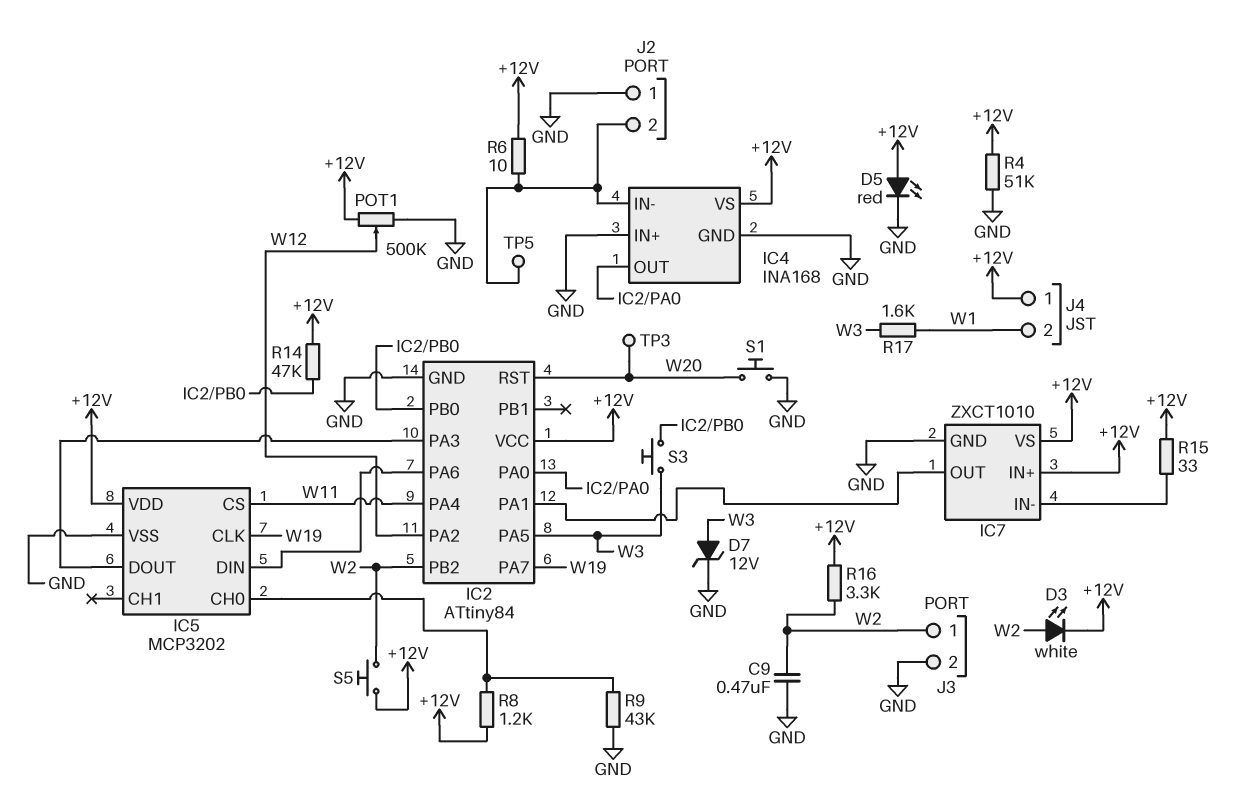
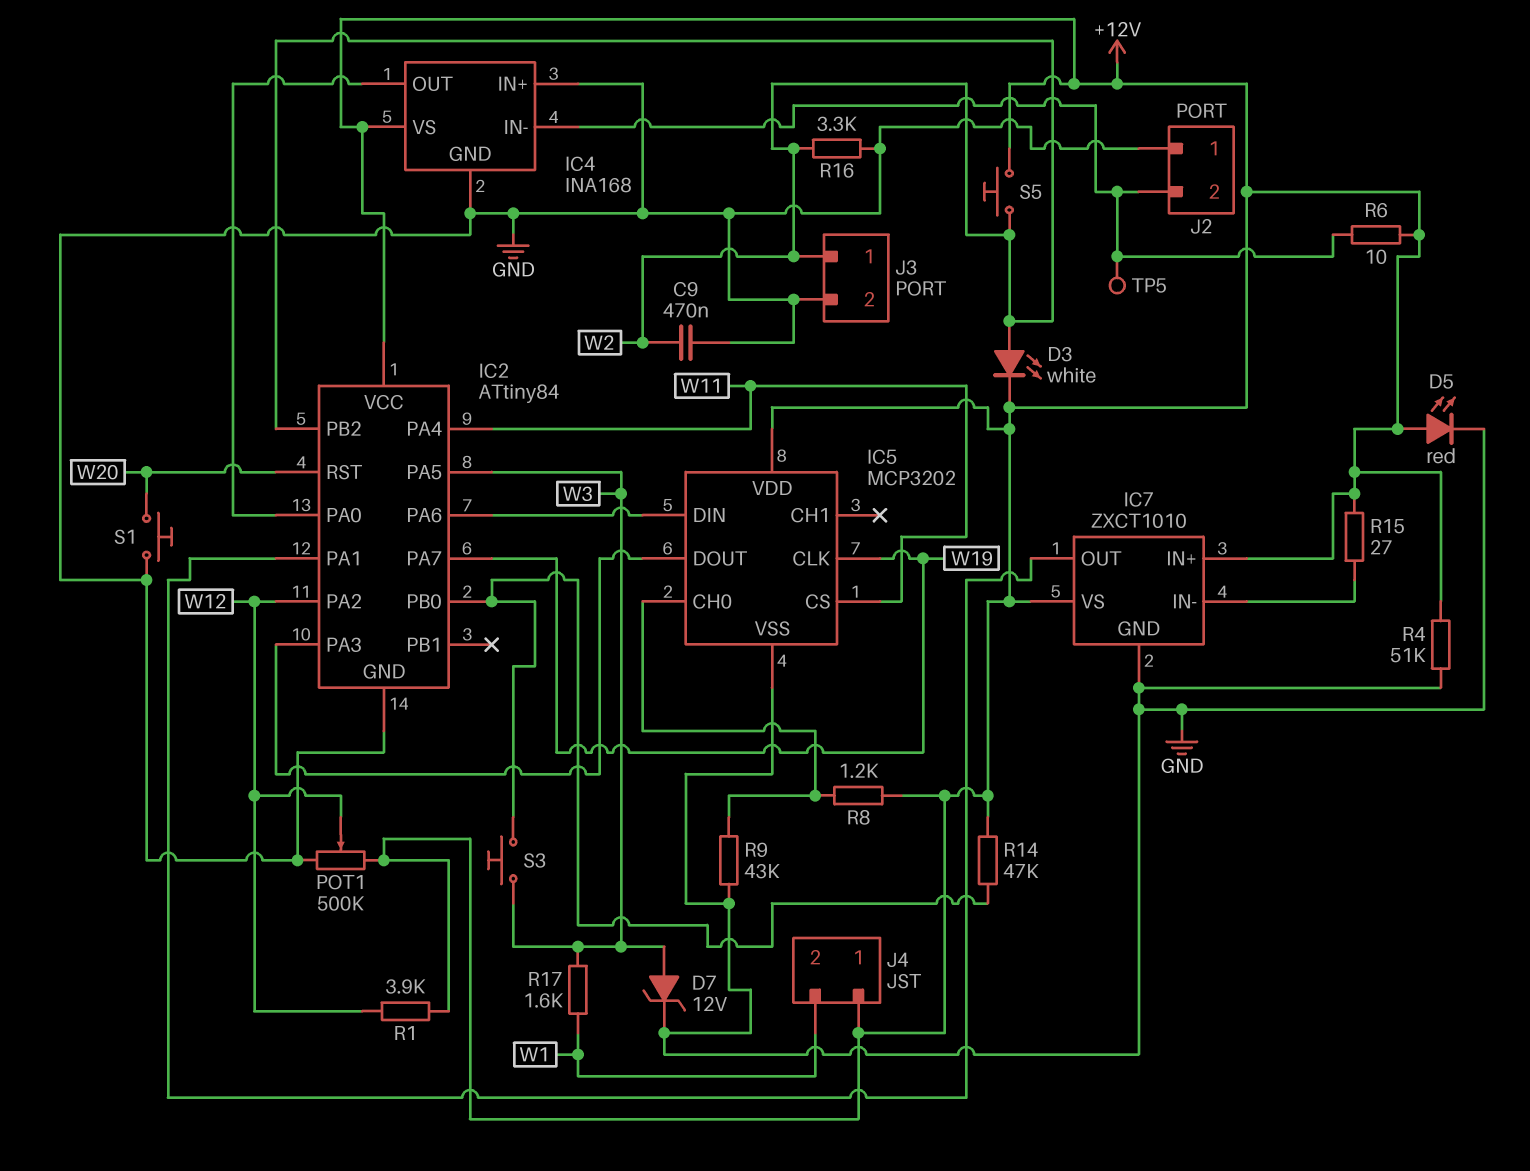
R1: none -> 3.9k (+12V, W12)
R15: 33 (+12V, IC7/IN-) -> 27 (+12V, IC7/IN-)
R16: 3.3k (+12V, W2) -> 3.3k (GND, W2)
TP3: test point (W20) -> none

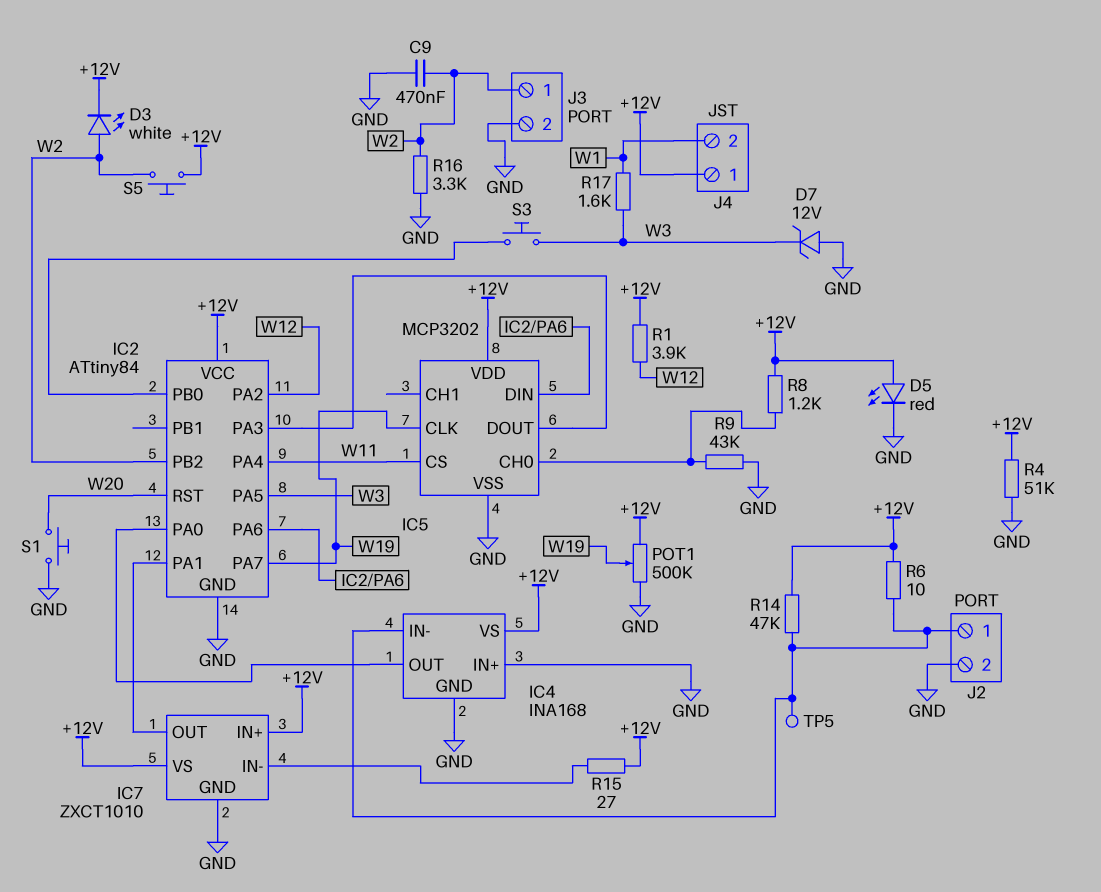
D7: zener 12V (A W3, K GND) -> zener 12V (A GND, K W3)
J2 pin 1: GND -> IC4/IN-
J2 pin 2: IC4/IN- -> GND
POT1: 500k (+12V, GND, wiper W12) -> 500k (+12V, GND, wiper W19)
R14: 47k (+12V, IC2/PB0) -> 47k (+12V, IC4/IN-)

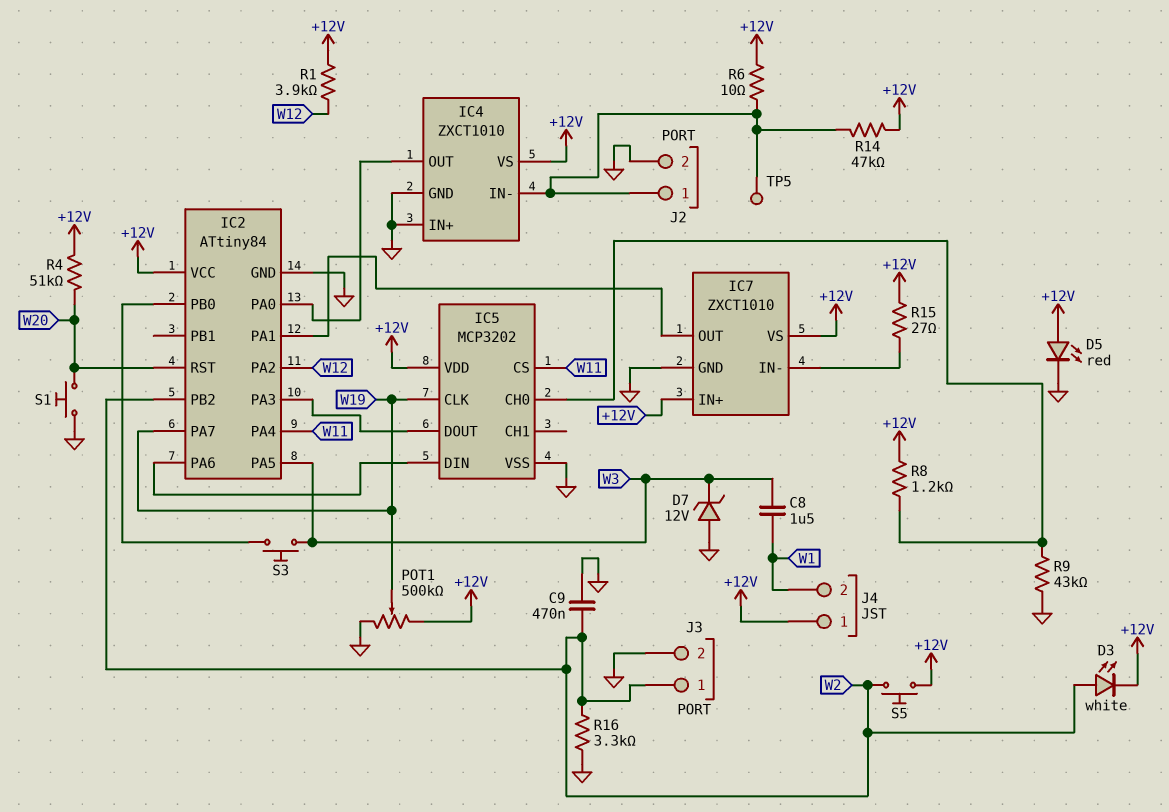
C8: none -> 1.5uF (W1, W3)
IC4: INA168 -> ZXCT1010
R4: 51k (+12V, GND) -> 51k (+12V, W20)
R17: 1.6k (W1, W3) -> none

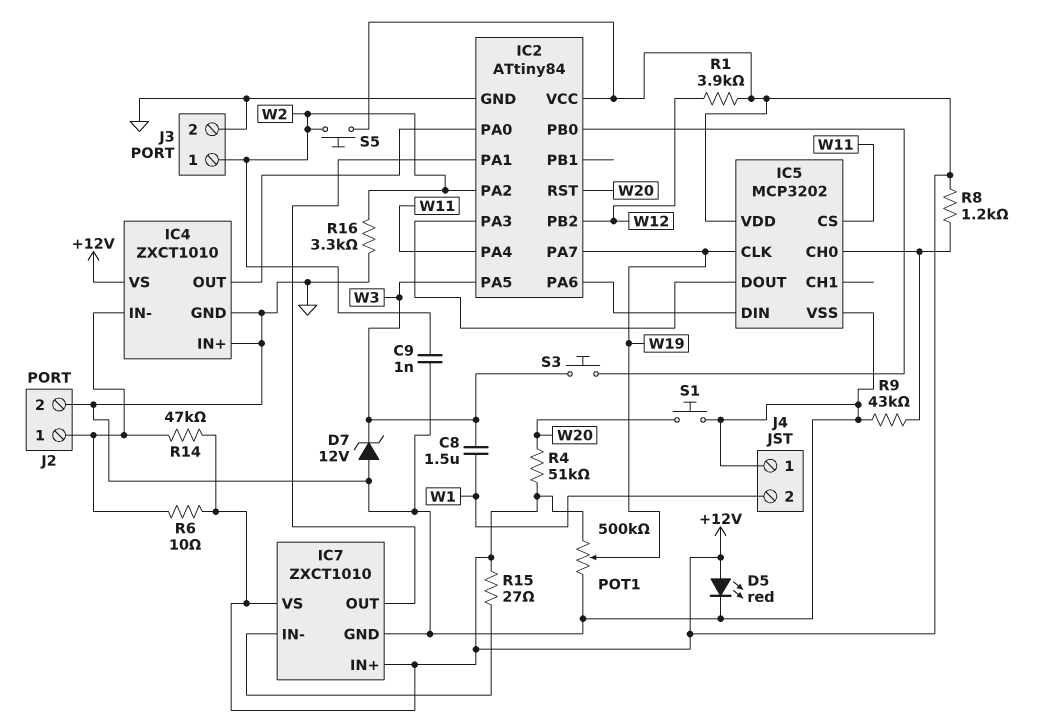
C9: 470nF (GND, W2) -> 1nF (GND, W2)
D3: LED white (A W2, K +12V) -> none
IC2 pin PA2: W12 -> W2
IC2 pin PB2: W2 -> W12
J4 pin 1: +12V -> GND
TP5: test point (IC4/IN-) -> none

